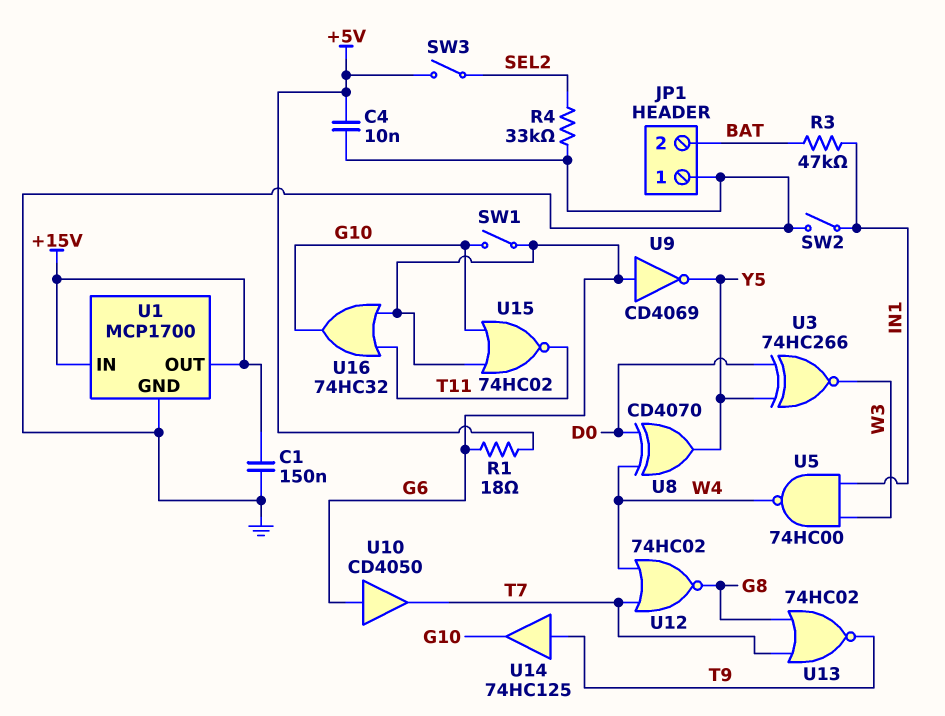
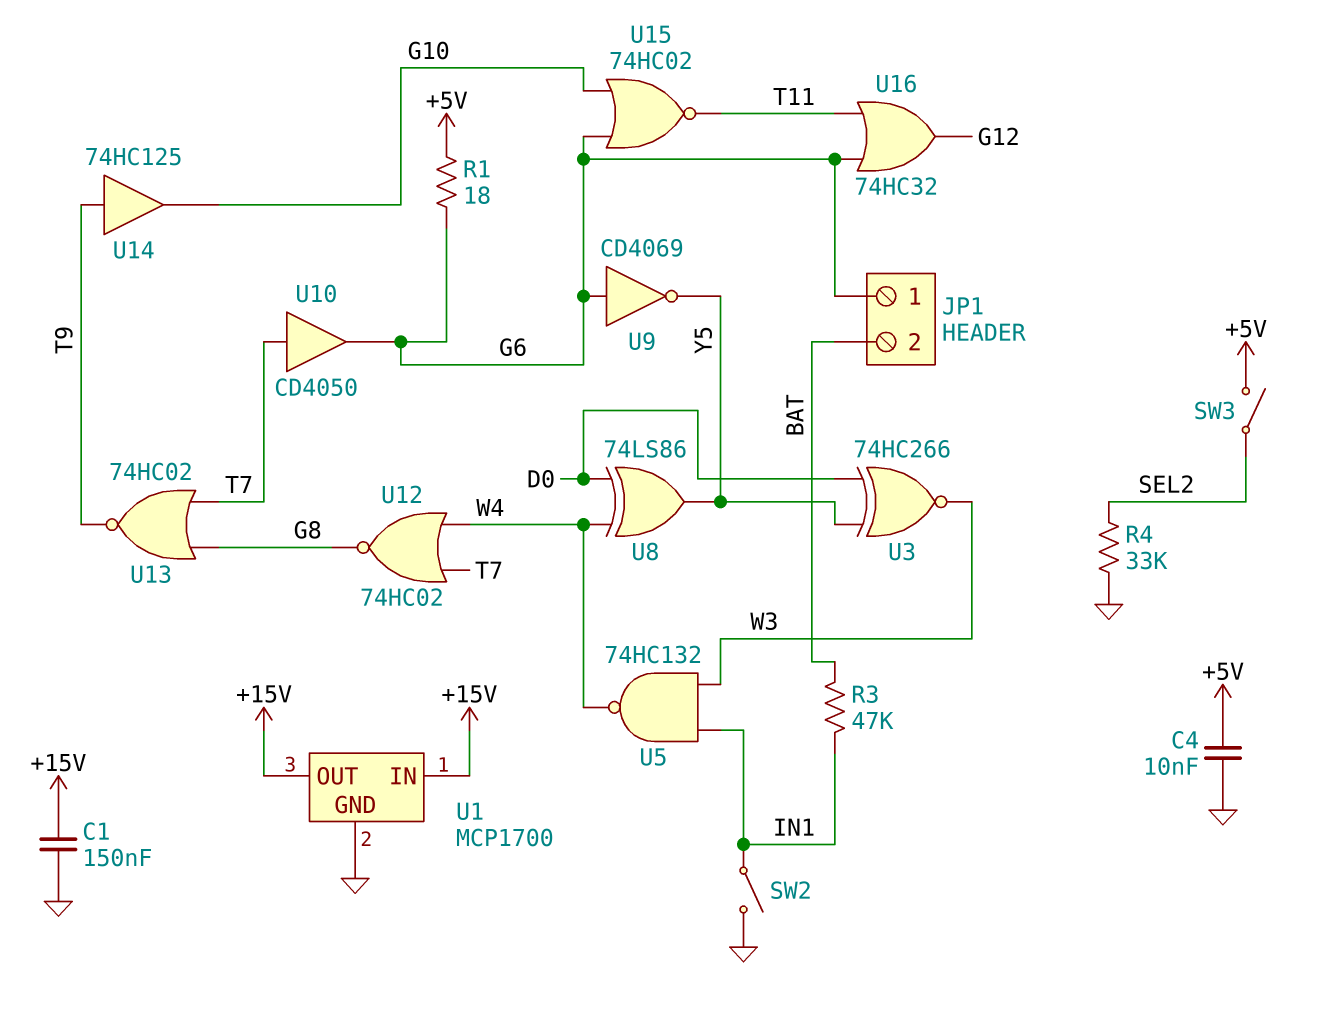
JP1 pin 1: GND -> G6
SW1: switch (G6, G10) -> none
U5: NAND 74HC00 (in IN1, in W3, out W4) -> NAND 74HC132 (in IN1, in W3, out W4)
U8: XOR CD4070 (in D0, in W4, out Y5) -> XOR 74LS86 (in D0, in W4, out Y5)
U10: buffer CD4050 (in G6, out T7) -> buffer CD4050 (in T7, out G6)
U16: OR 74HC32 (in G6, in T11, out G10) -> OR 74HC32 (in G6, in T11, out G12)

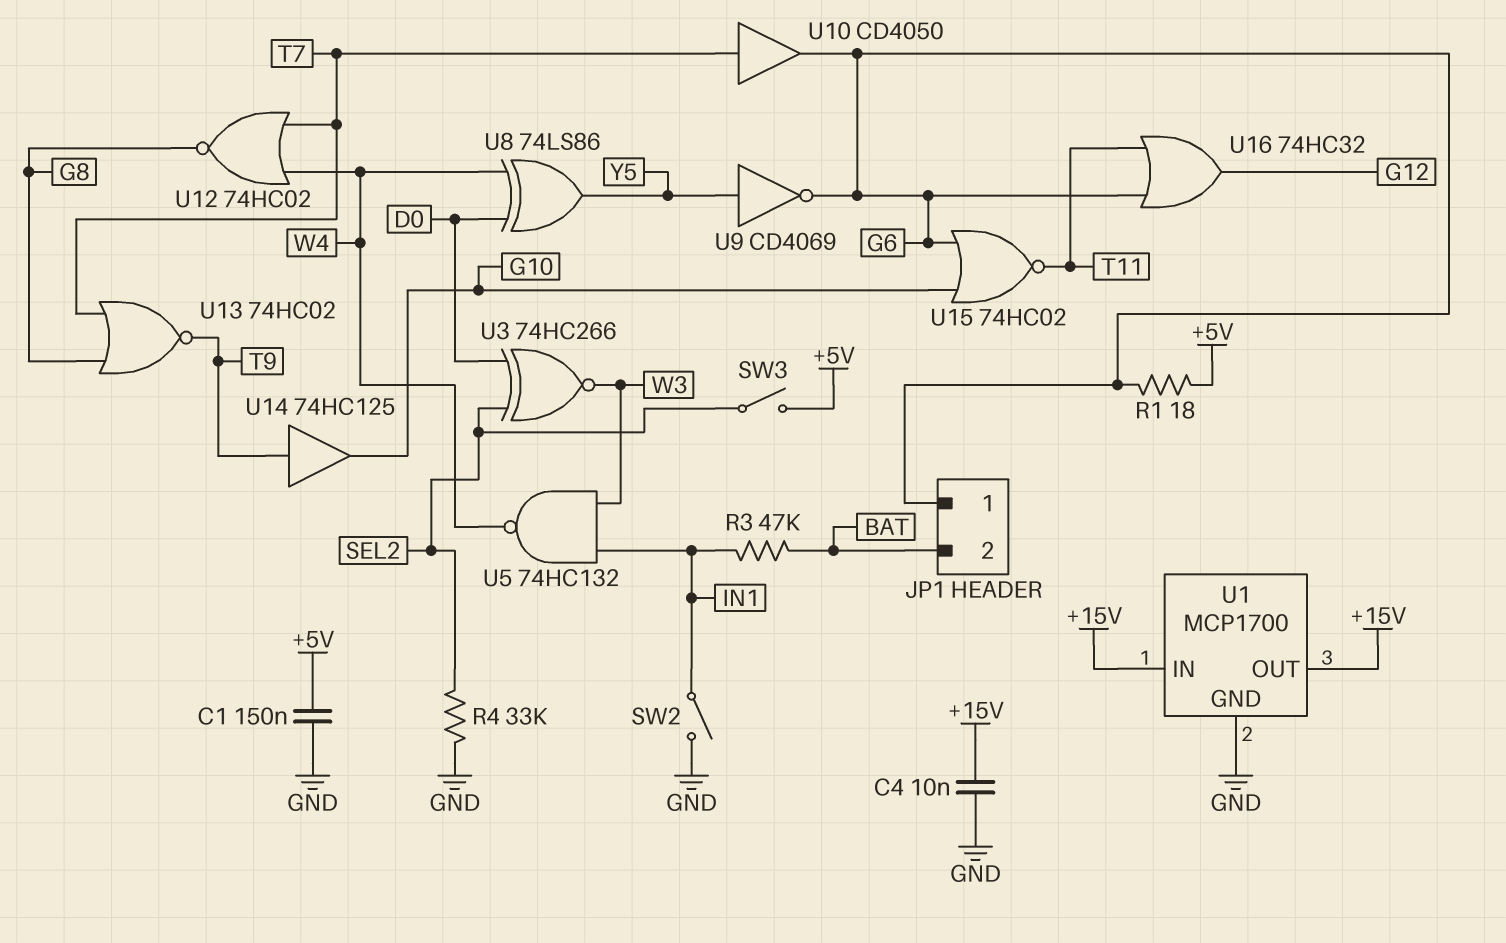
C1: 150nF (+15V, GND) -> 150nF (+5V, GND)
C4: 10nF (+5V, GND) -> 10nF (+15V, GND)
U3: XNOR 74HC266 (in D0, in Y5, out W3) -> XNOR 74HC266 (in D0, in SEL2, out W3)
U9: NOT CD4069 (in G6, out Y5) -> NOT CD4069 (in Y5, out G6)

